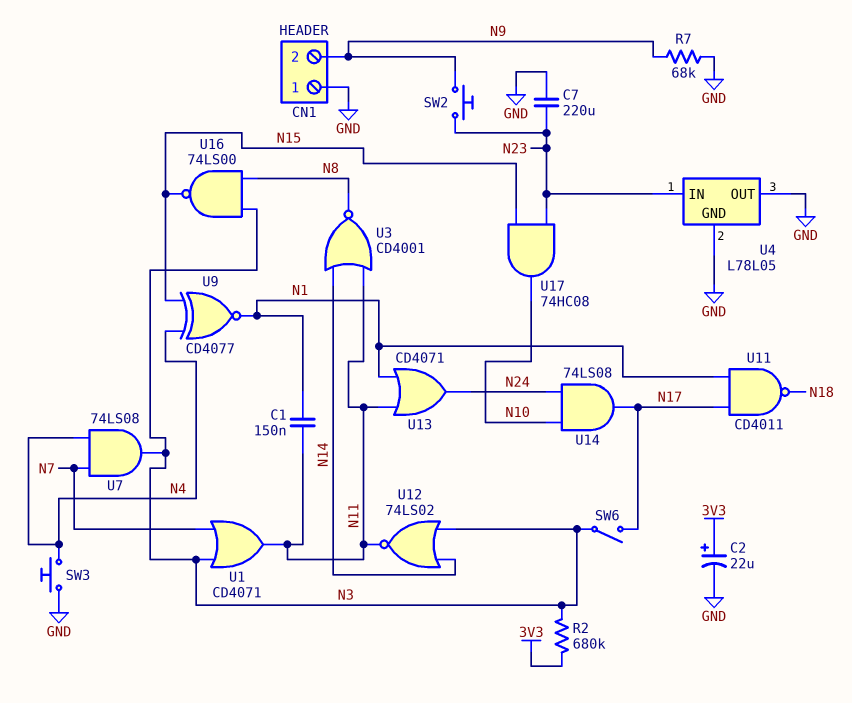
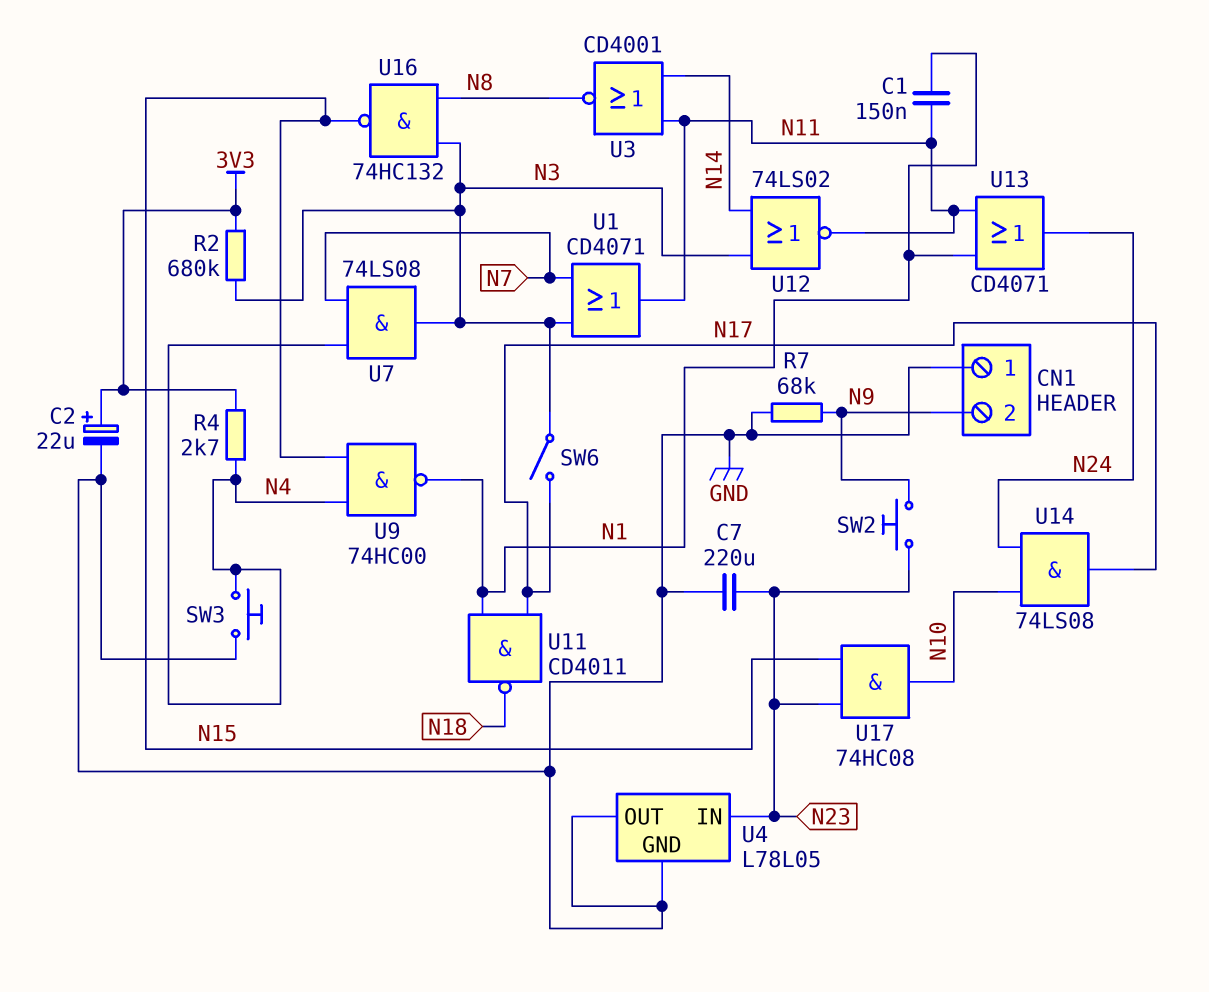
R4: none -> 2.7k (3V3, N4)
U9: XNOR CD4077 (in N4, in N15, out N1) -> NAND 74HC00 (in N4, in N15, out N1)
U16: NAND 74LS00 (in N3, in N8, out N15) -> NAND 74HC132 (in N3, in N8, out N15)

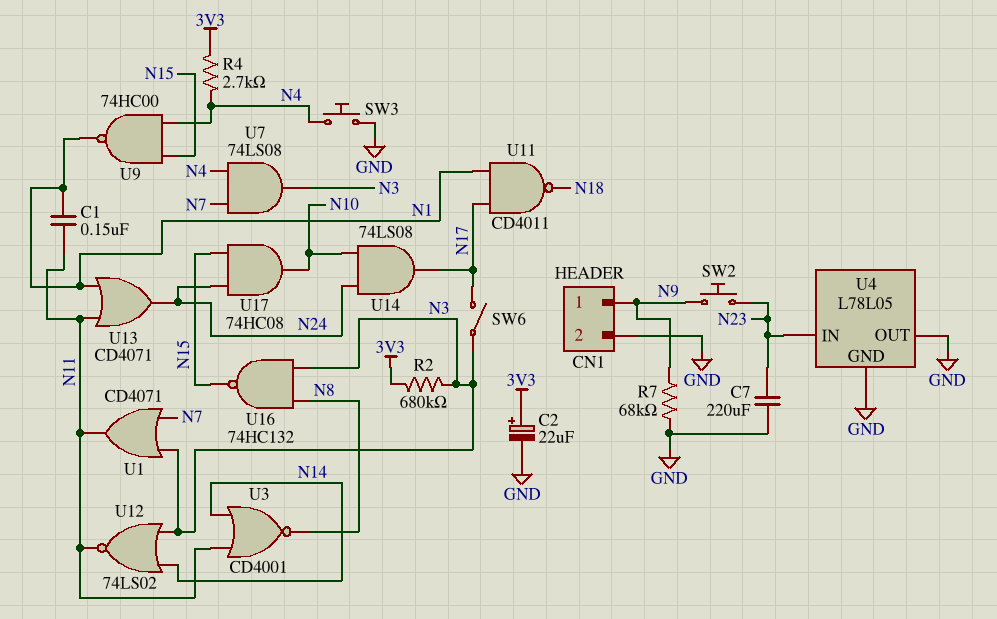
CN1 pin 1: GND -> N9
CN1 pin 2: N9 -> GND
U17: AND 74HC08 (in N15, in N23, out N10) -> AND 74HC08 (in N15, in N24, out N10)

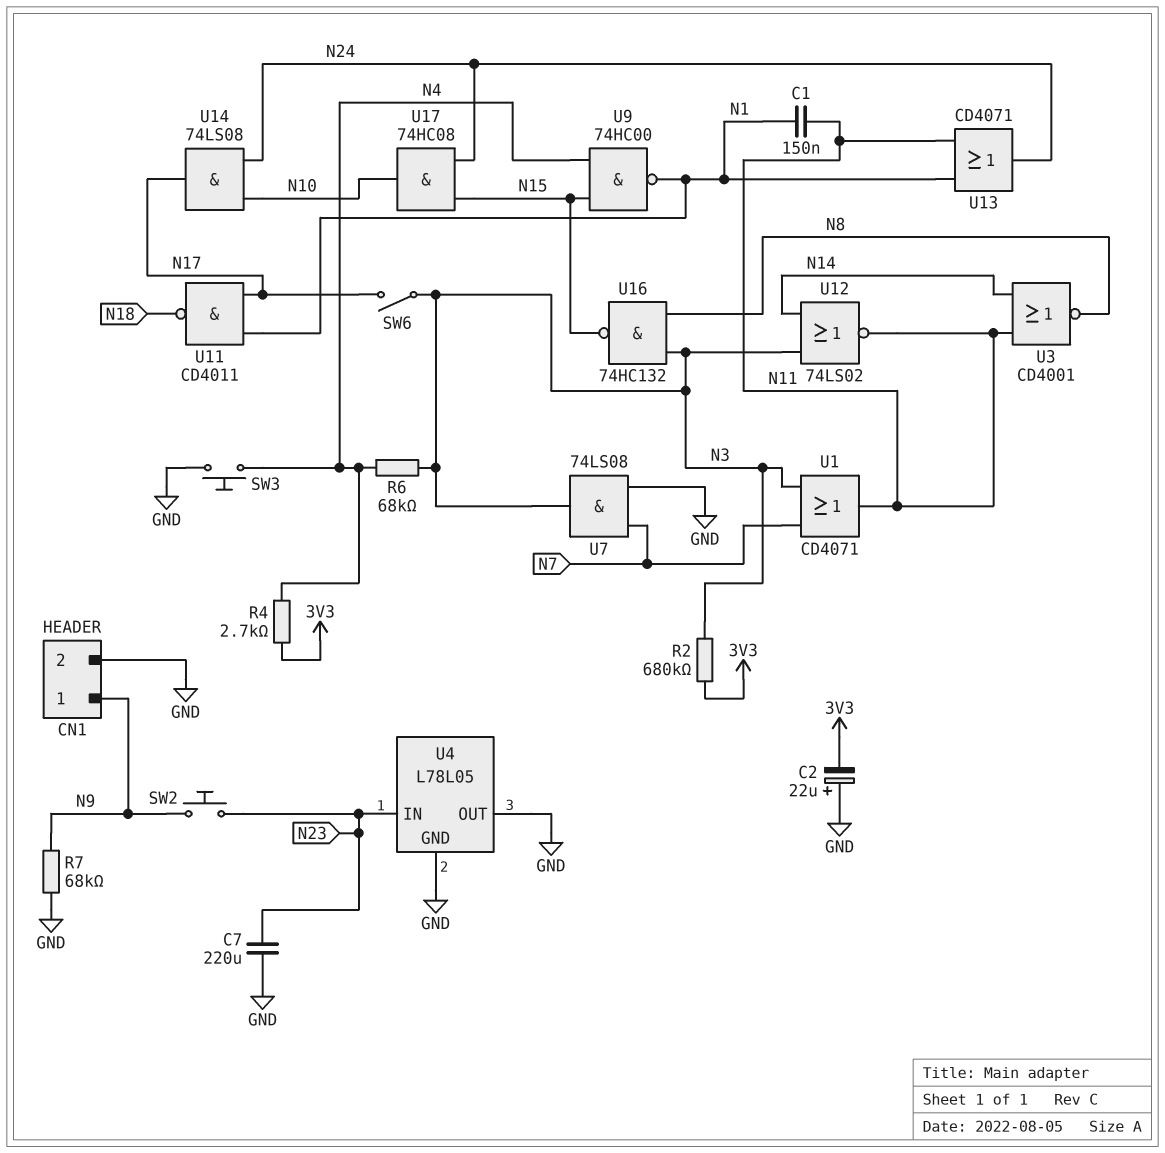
C2: 22uF (plus 3V3, minus GND) -> 22uF (plus GND, minus 3V3)
R6: none -> 68k (N3, N4)
U7: AND 74LS08 (in N4, in N7, out N3) -> AND 74LS08 (in GND, in N7, out N3)

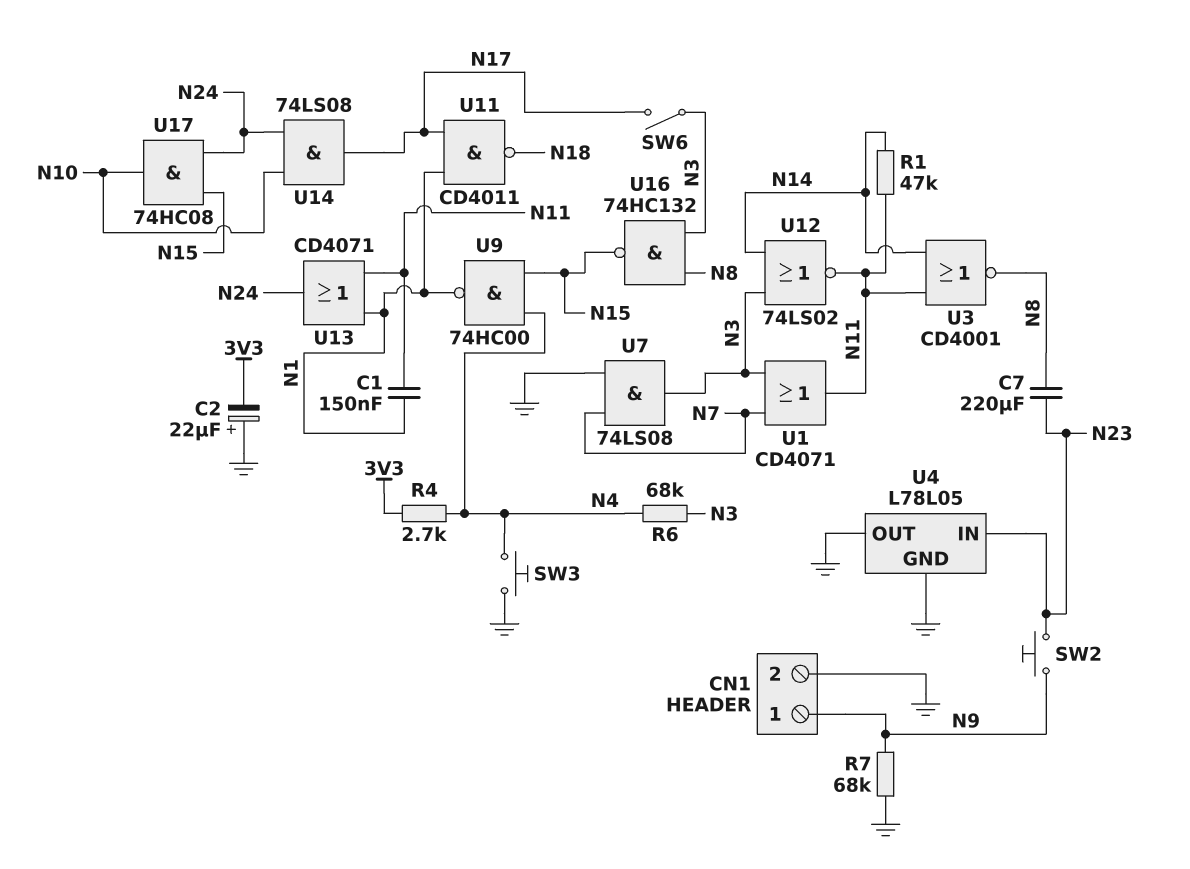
C7: 220uF (GND, N23) -> 220uF (N8, N23)
R1: none -> 47k (N11, N14)
R2: 680k (3V3, N3) -> none

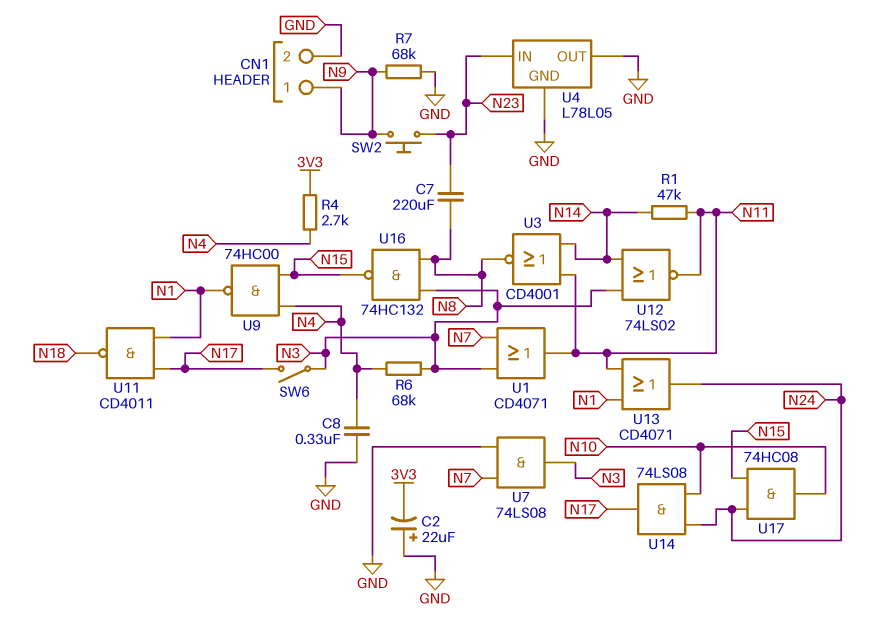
C1: 150nF (N1, N11) -> none
C8: none -> 330nF (GND, N4)
SW3: button (GND, N4) -> none

